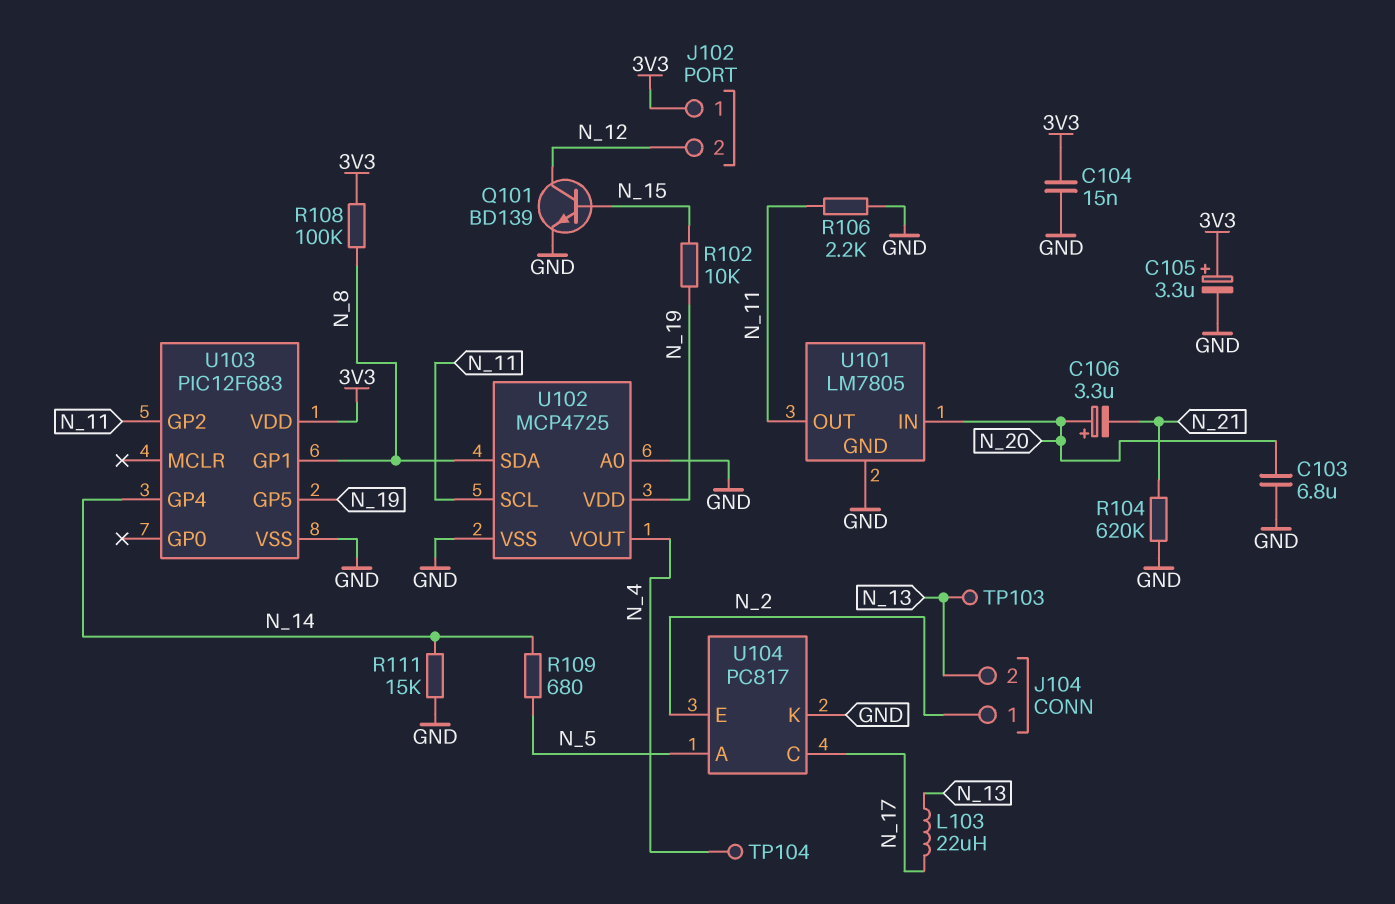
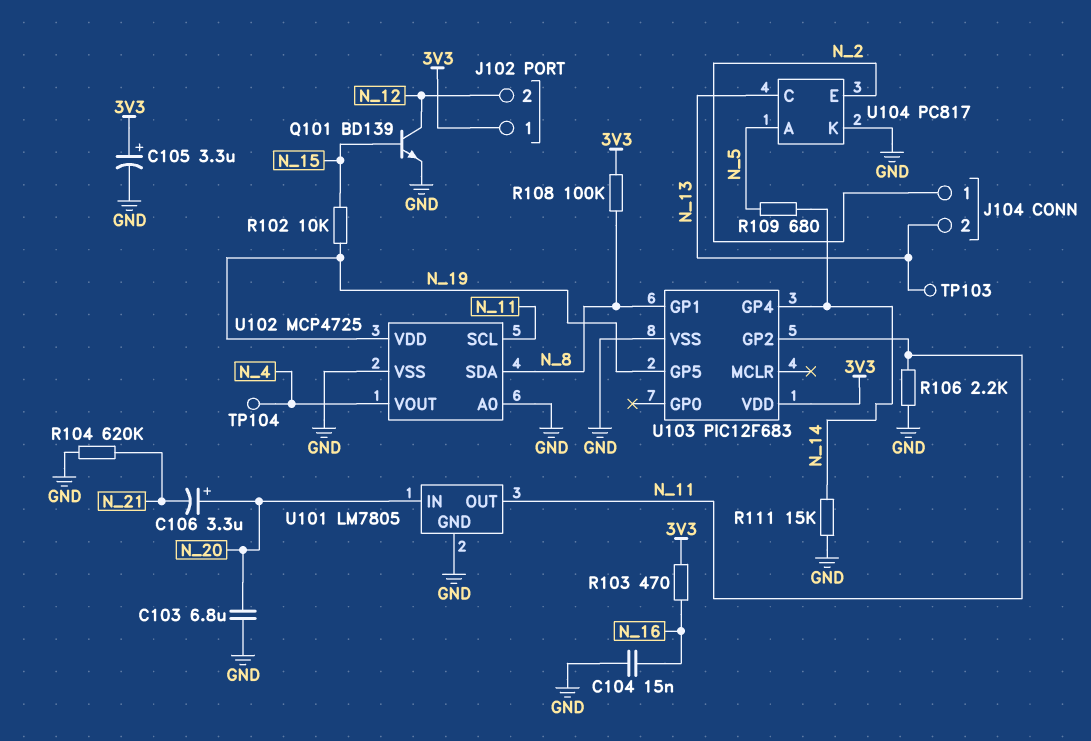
C104: 15nF (3V3, GND) -> 15nF (GND, N_16)
L103: 22uH (N_13, N_17) -> none
R103: none -> 470 (3V3, N_16)
U104 pin C: N_17 -> N_13

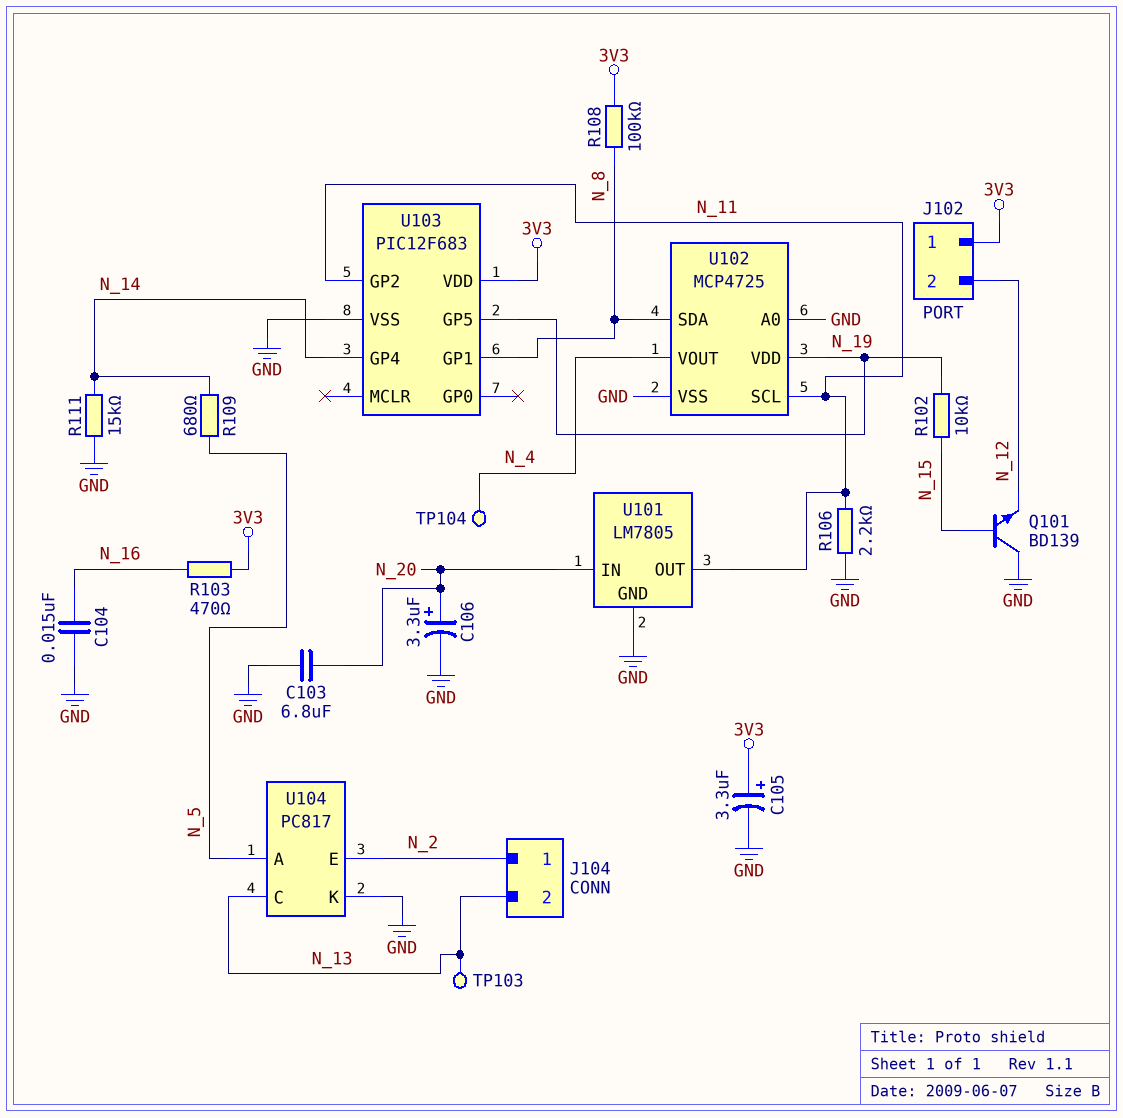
C106: 3.3uF (plus N_20, minus N_21) -> 3.3uF (plus N_20, minus GND)
Q101: NPN BD139 (B N_15, C N_12, E GND) -> NPN BD139 (B N_15, C GND, E N_12)
R104: 620k (GND, N_21) -> none

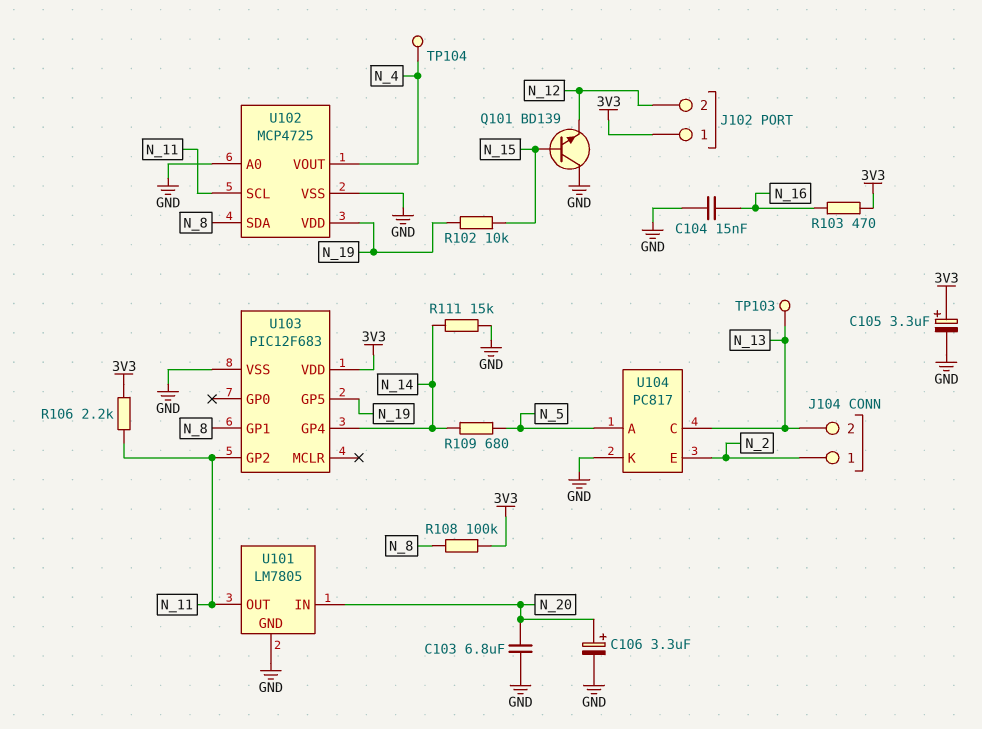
R106: 2.2k (GND, N_11) -> 2.2k (3V3, N_11)

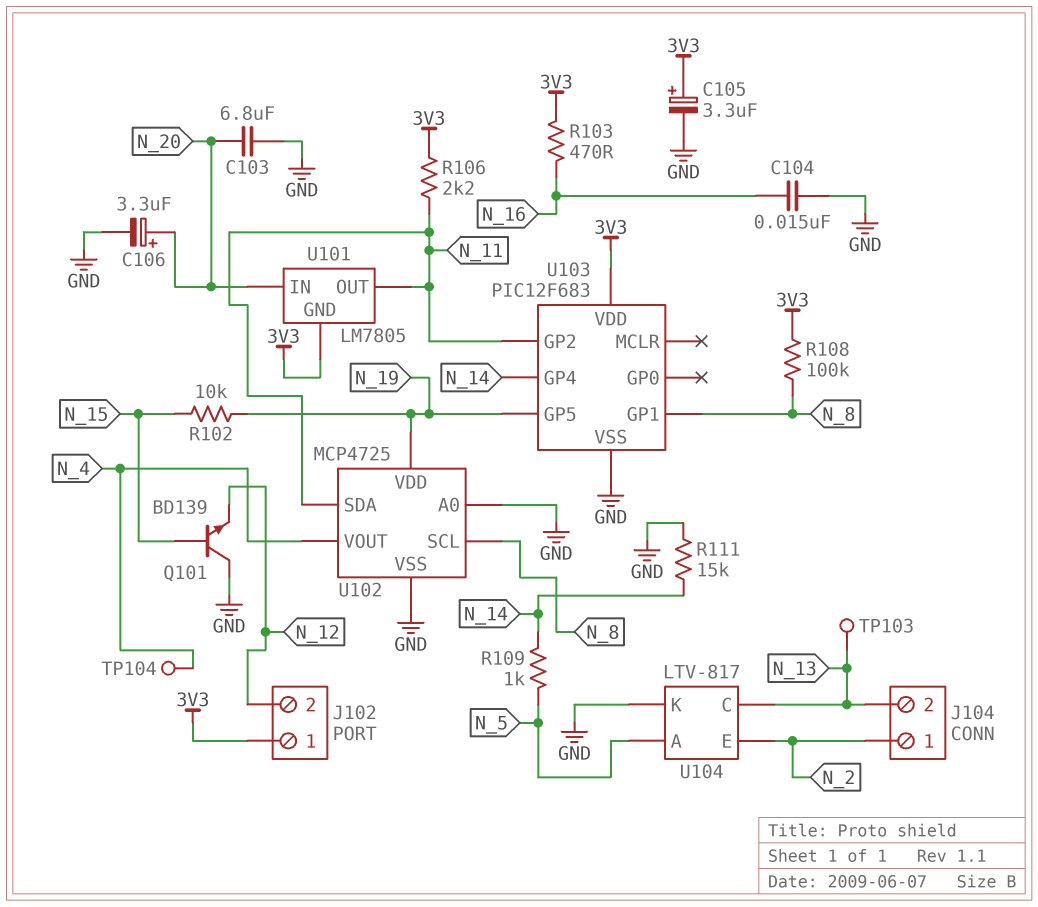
R109: 680 (N_5, N_14) -> 1k (N_5, N_14)
U101 pin GND: GND -> 3V3
U102 pin SCL: N_11 -> N_8
U102 pin SDA: N_8 -> N_11
U104: PC817 -> LTV-817

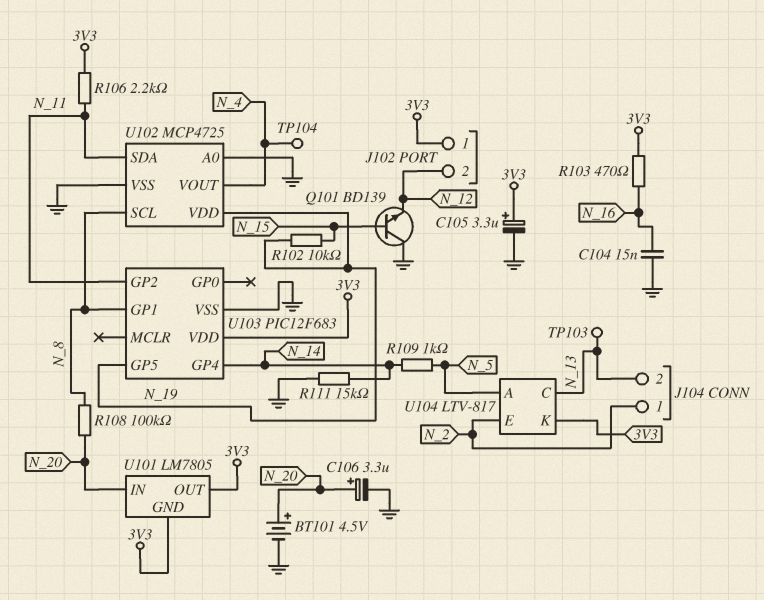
BT101: none -> 4.5V (plus N_20, minus GND)
C103: 6.8uF (GND, N_20) -> none
R108: 100k (3V3, N_8) -> 100k (N_8, N_20)
U101 pin OUT: N_11 -> 3V3
U104 pin K: GND -> 3V3

